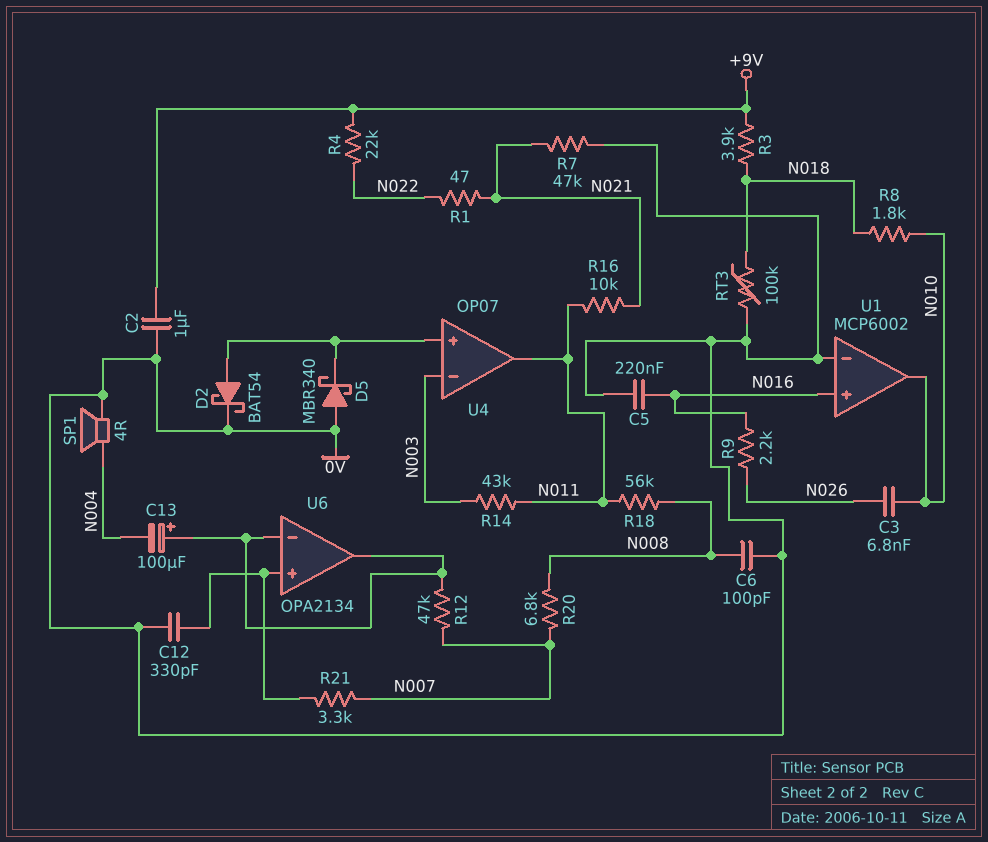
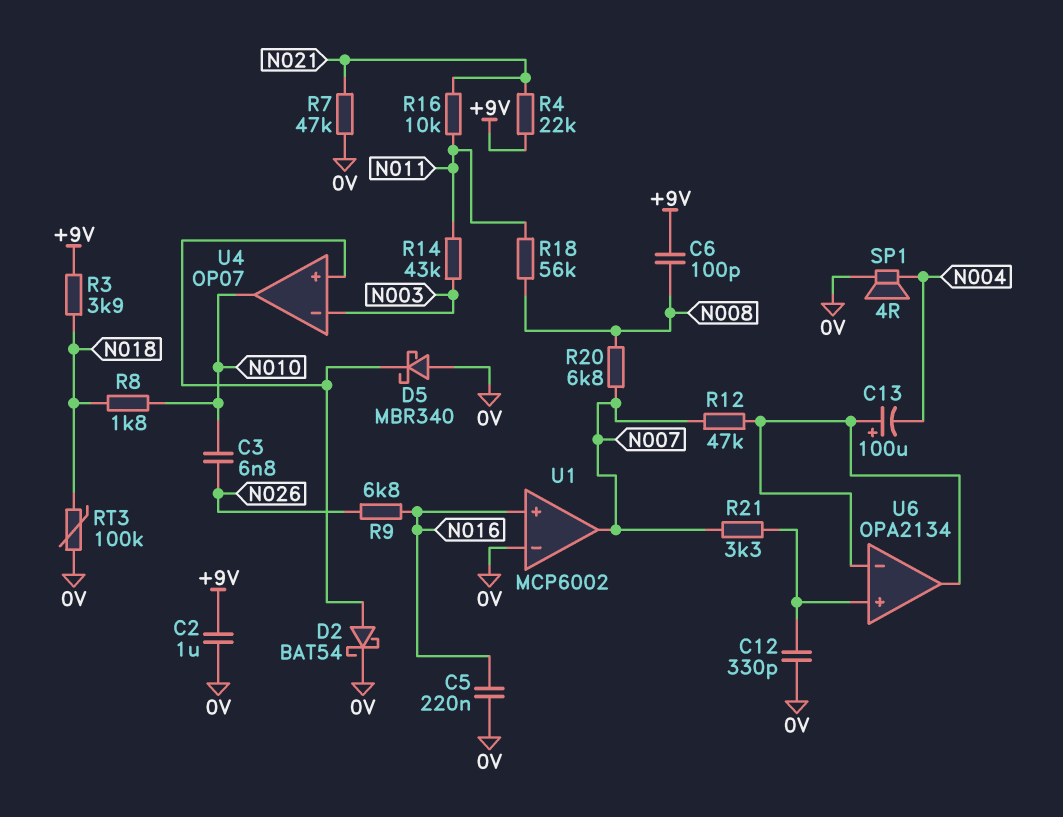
C6: 100pF (0V, N008) -> 100pF (+9V, N008)
R1: 47 (N021, N022) -> none
R4: 22k (+9V, N022) -> 22k (+9V, N021)
R9: 2.2k (N016, N026) -> 6.8k (N016, N026)
U1 pin out: N010 -> N007
U4 pin out: N011 -> N010

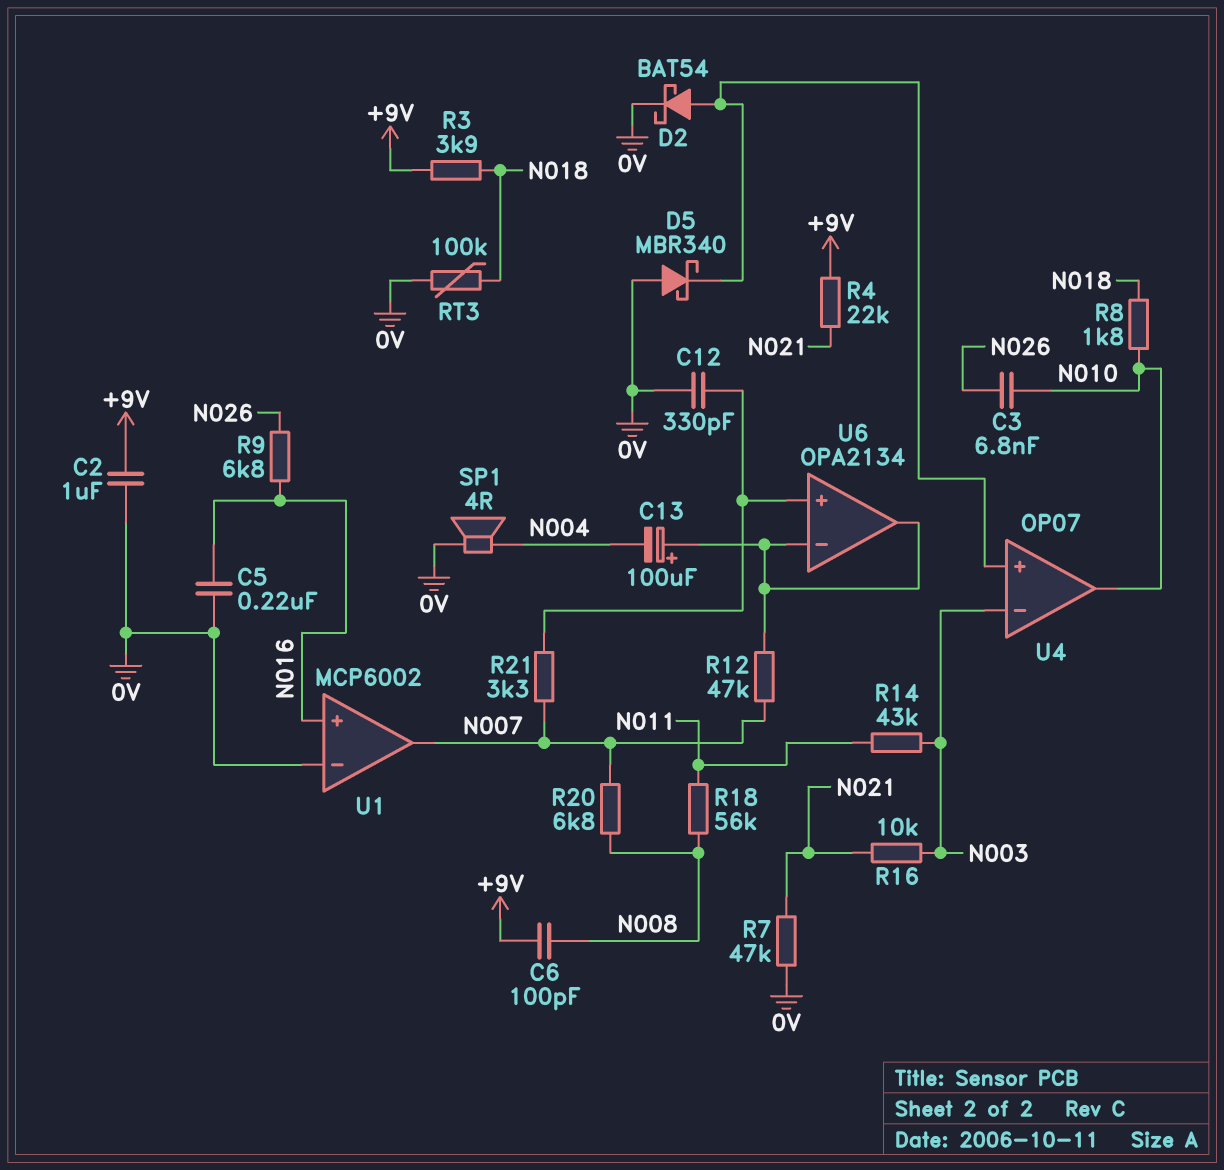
R16: 10k (N011, N021) -> 10k (N003, N021)

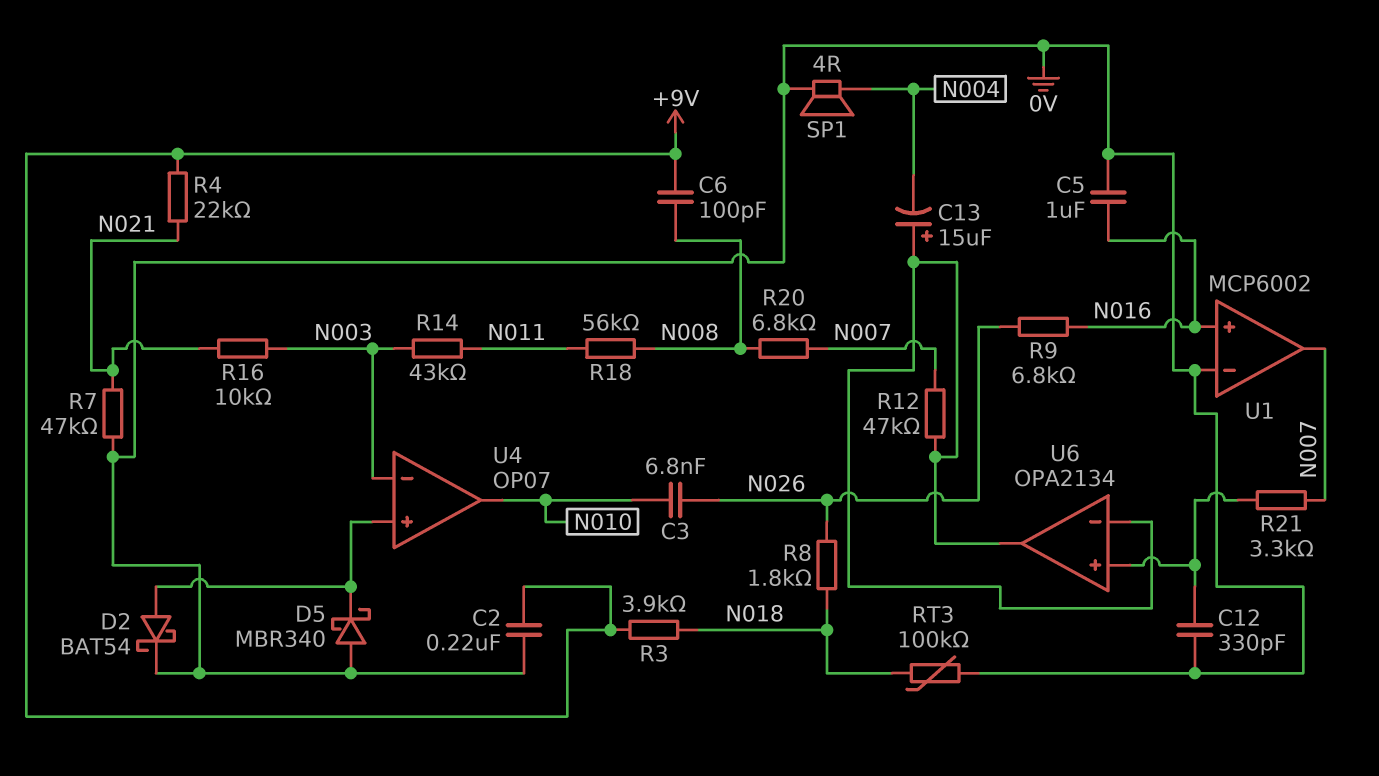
C2: 1uF (+9V, 0V) -> 220nF (+9V, 0V)
C5: 220nF (0V, N016) -> 1uF (0V, N016)
C13: 100uF (plus U6/in-, minus N004) -> 15uF (plus U6/in-, minus N004)
R8: 1.8k (N010, N018) -> 1.8k (N018, N026)

